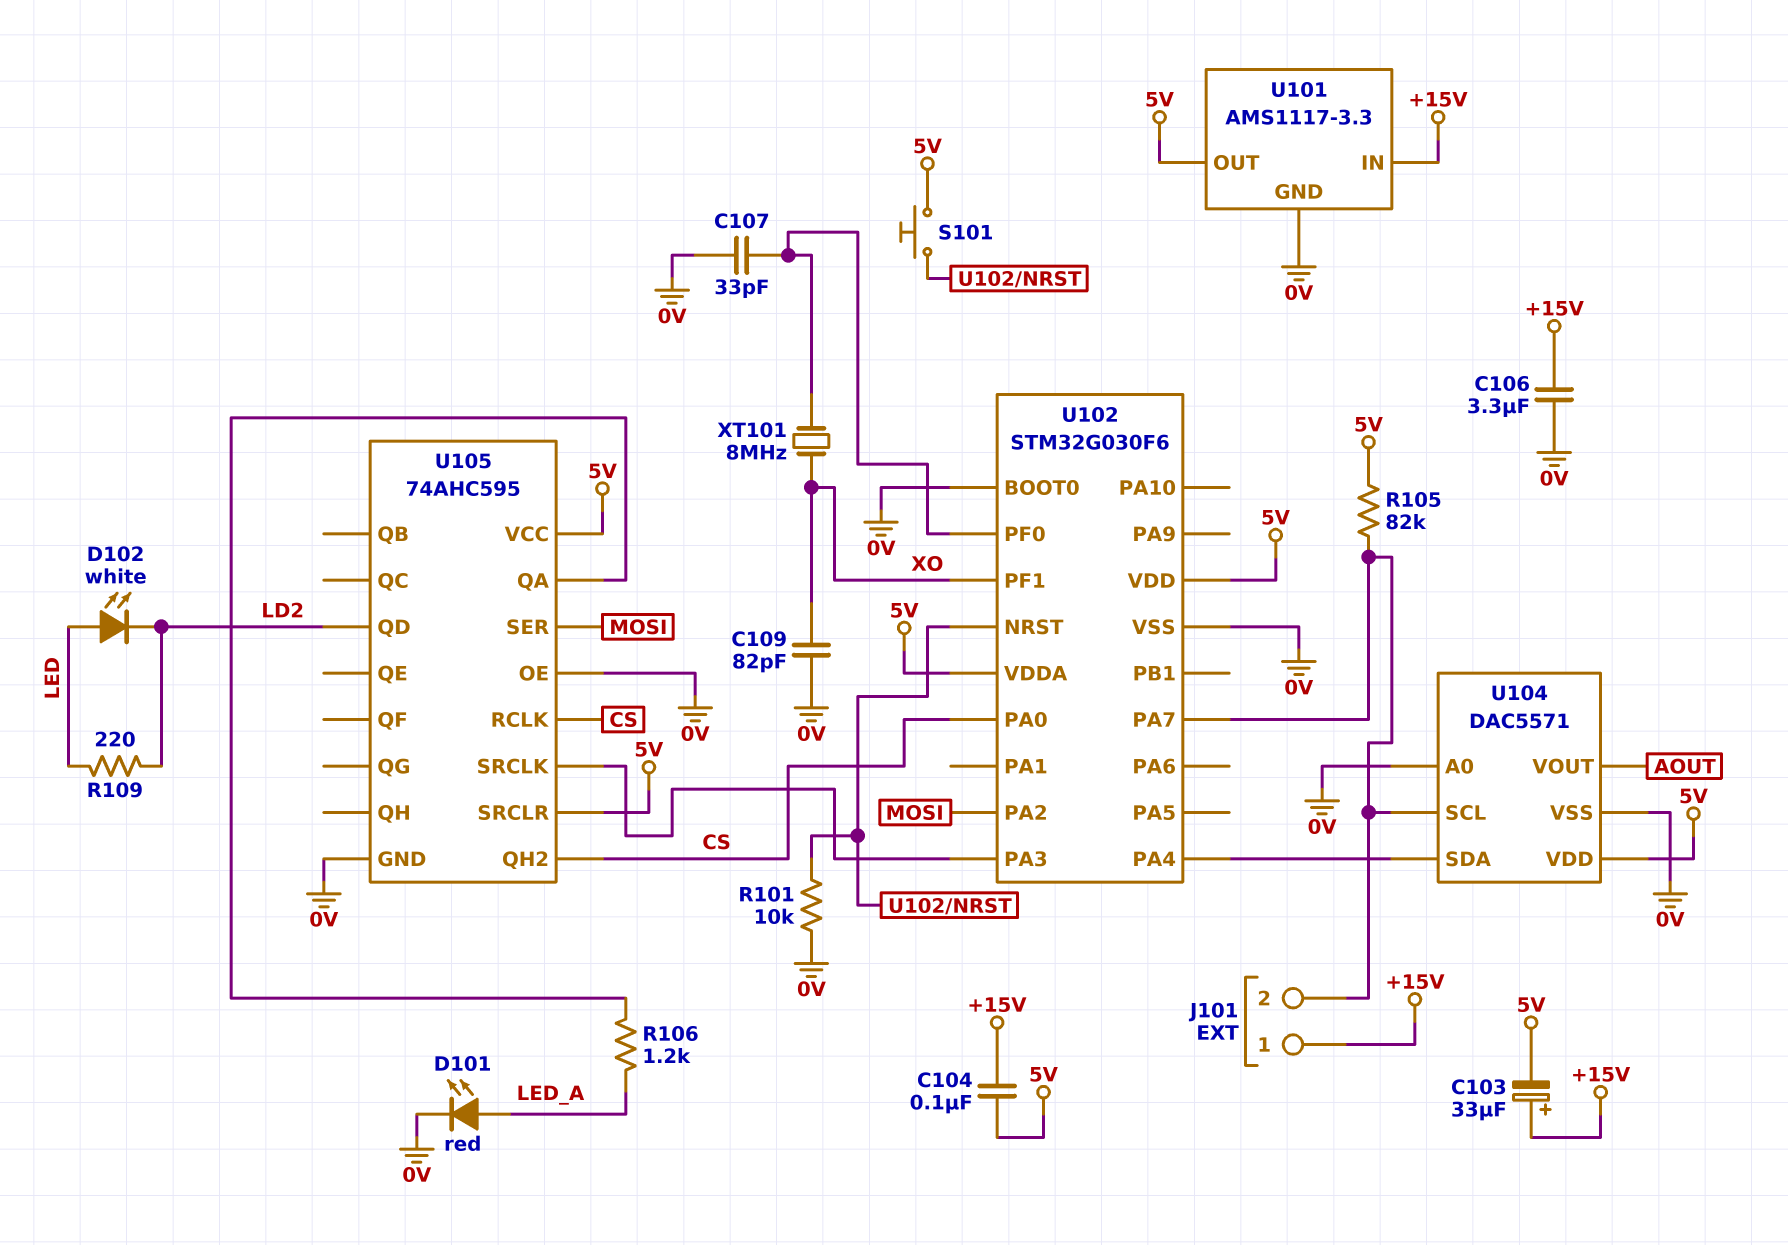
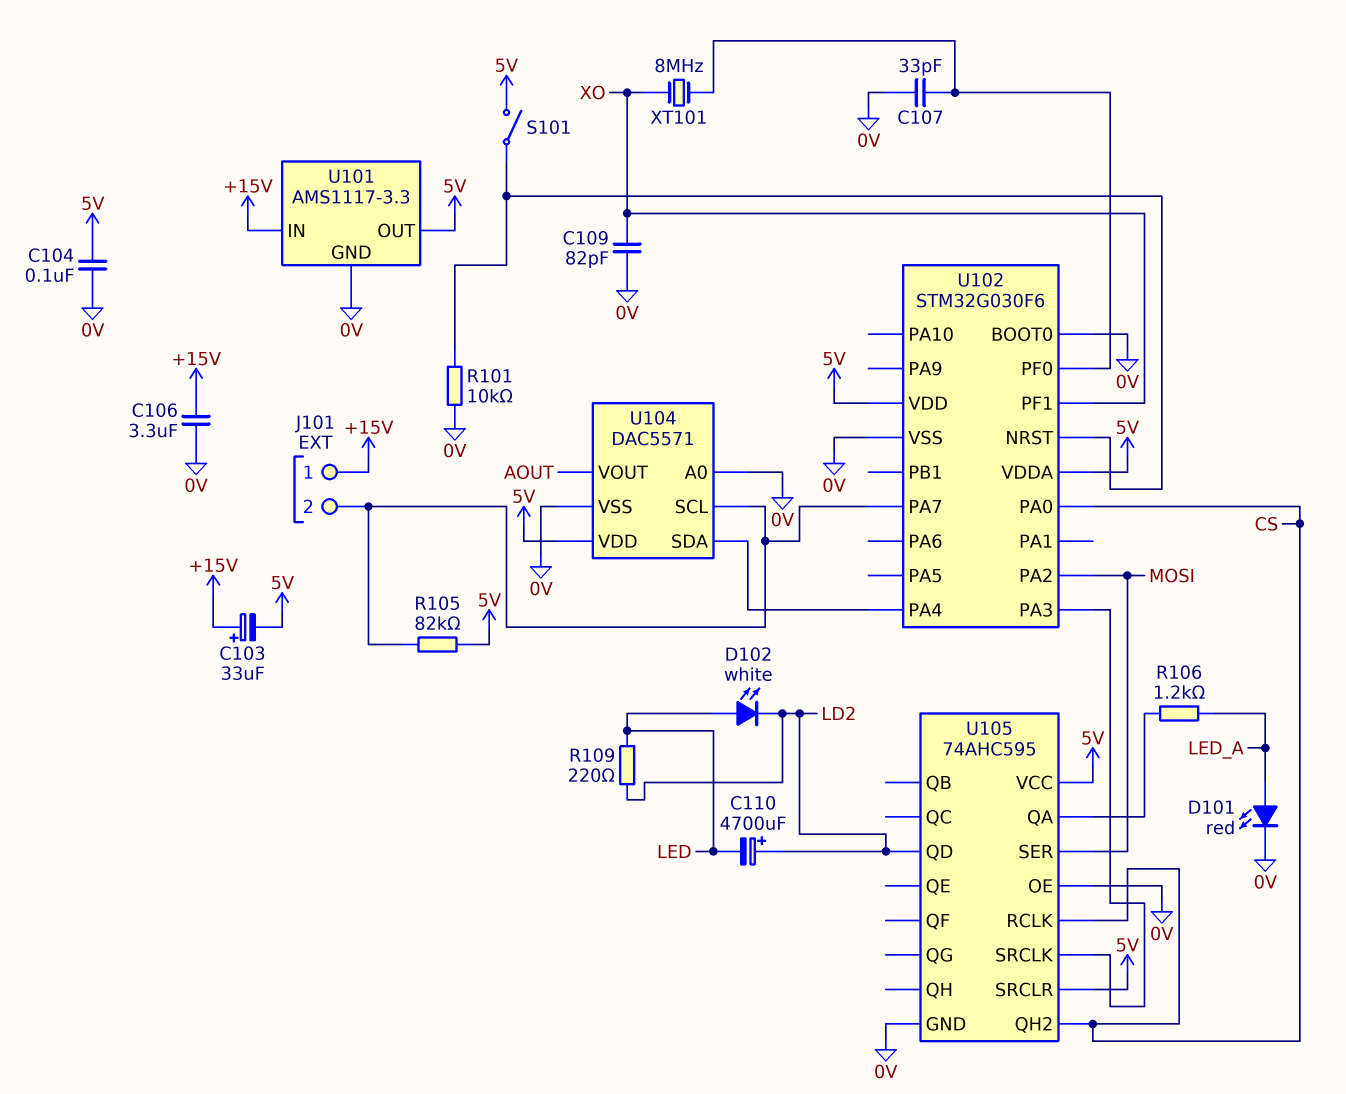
C104: 100nF (+15V, 5V) -> 100nF (0V, 5V)
C110: none -> 4700uF (plus LD2, minus LED)
S101: button (5V, U102/NRST) -> switch (5V, U102/NRST)

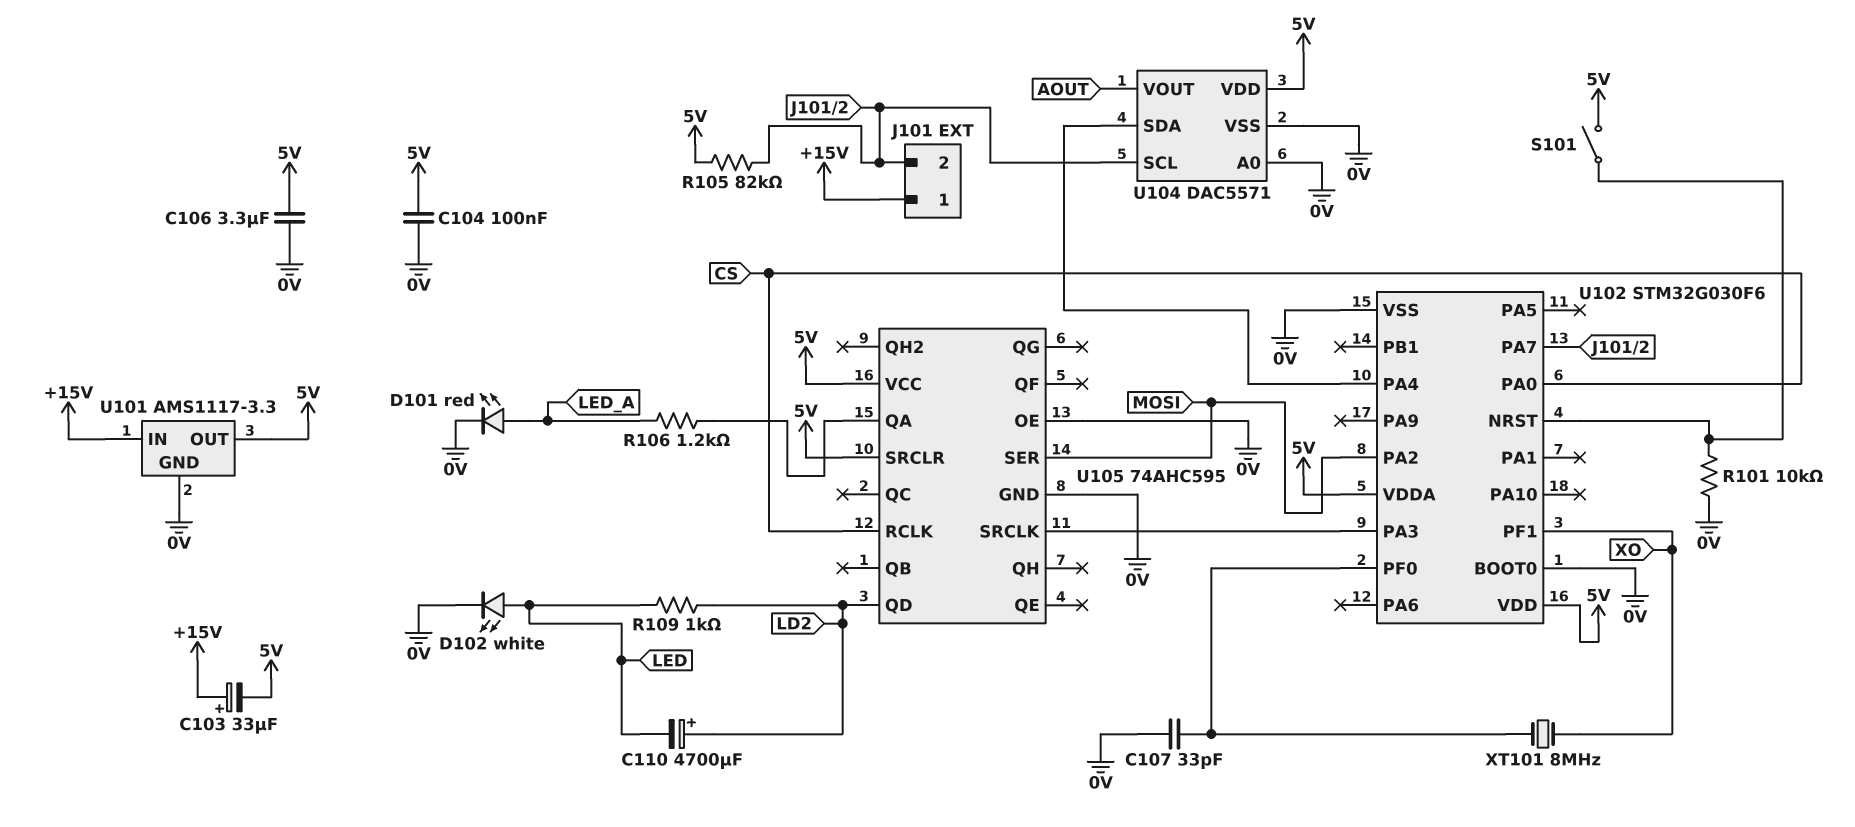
C106: 3.3uF (+15V, 0V) -> 3.3uF (0V, 5V)
C109: 82pF (0V, XO) -> none
D102: LED white (A LED, K LD2) -> LED white (A LED, K 0V)
R109: 220 (LD2, LED) -> 1k (LD2, LED)
U105 pin QH2: CS -> none

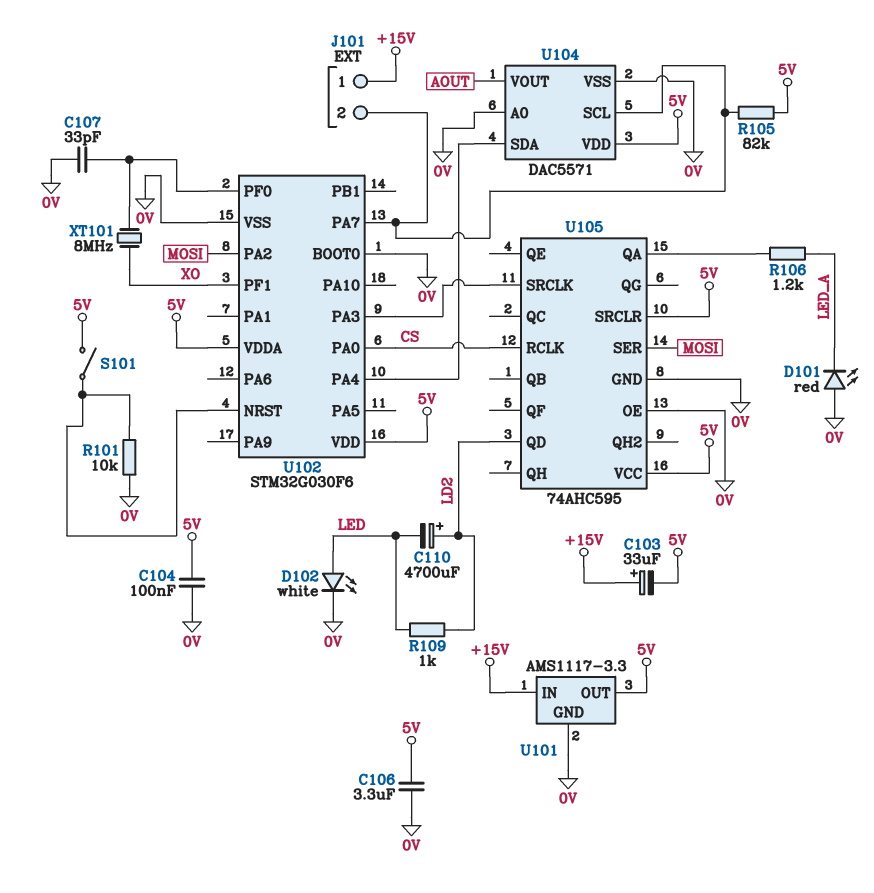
D101: LED red (A LED_A, K 0V) -> LED red (A 0V, K LED_A)

